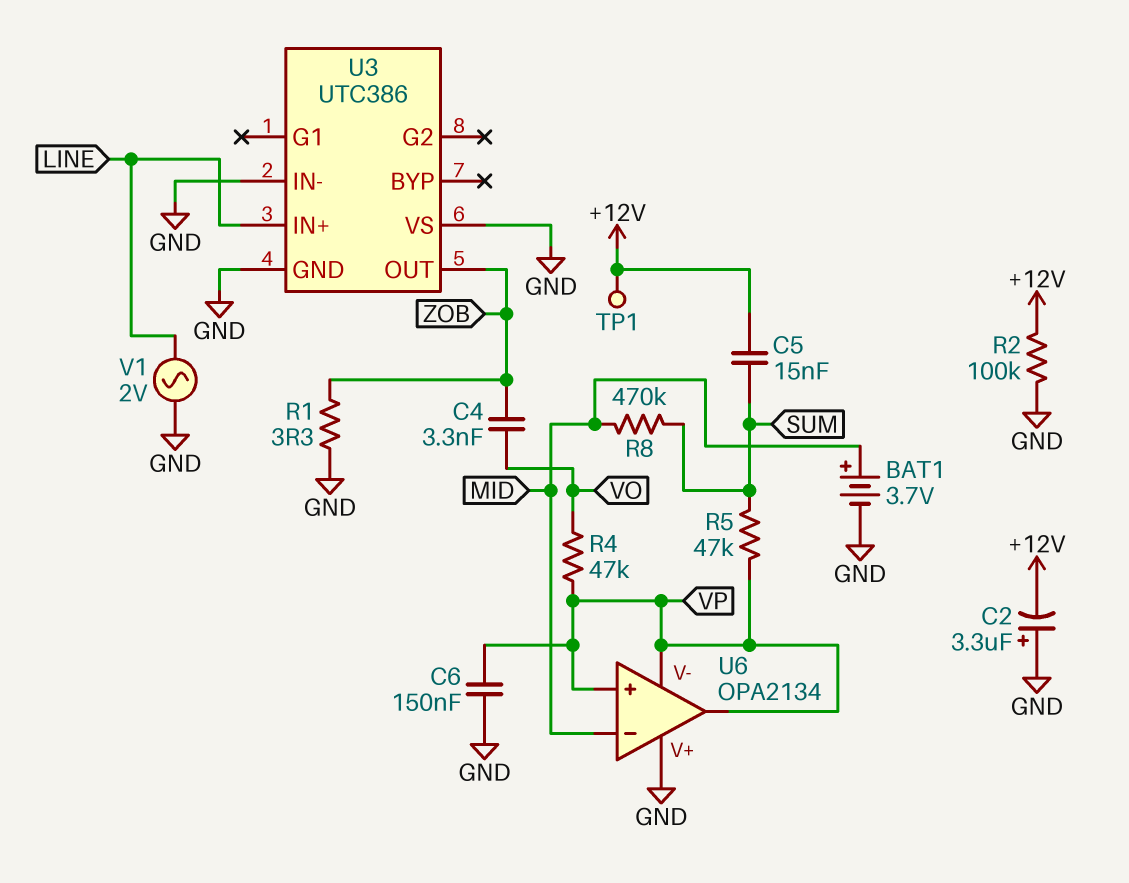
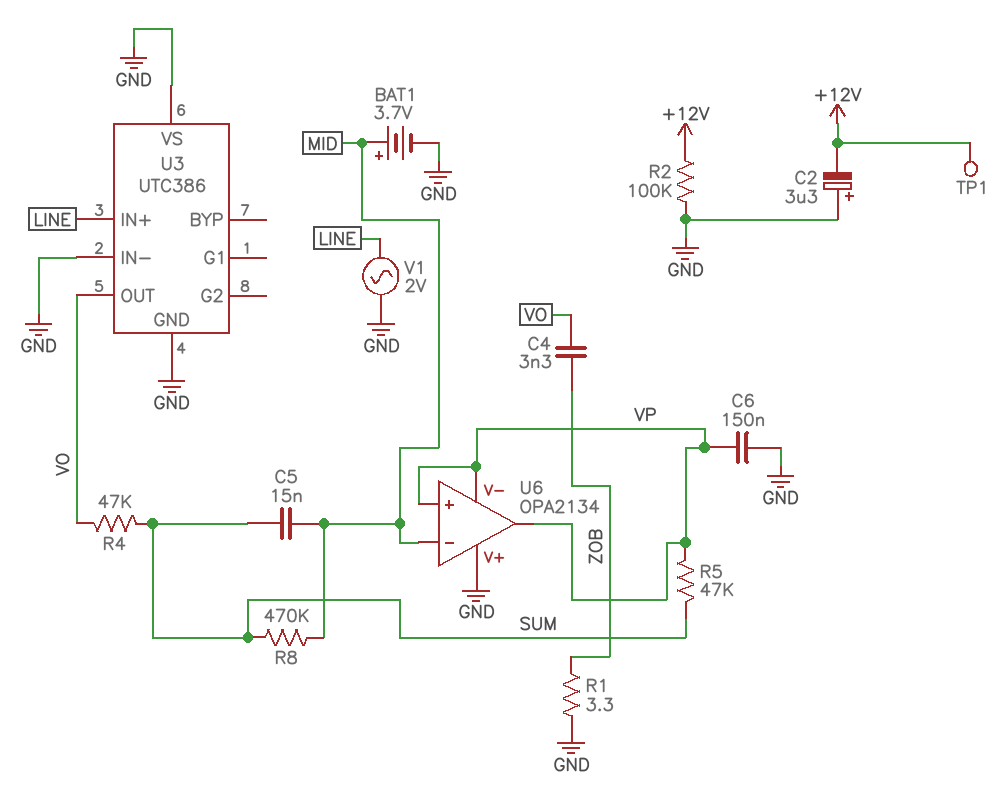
C5: 15nF (+12V, SUM) -> 15nF (MID, SUM)
R4: 47k (VO, VP) -> 47k (SUM, VO)
U3 pin OUT: ZOB -> VO

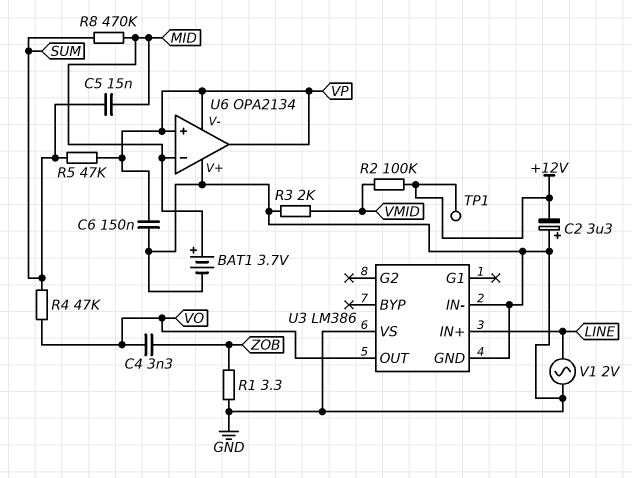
R2: 100k (+12V, GND) -> 100k (+12V, VMID)
R3: none -> 2k (GND, VMID)
U3: UTC386 -> LM386

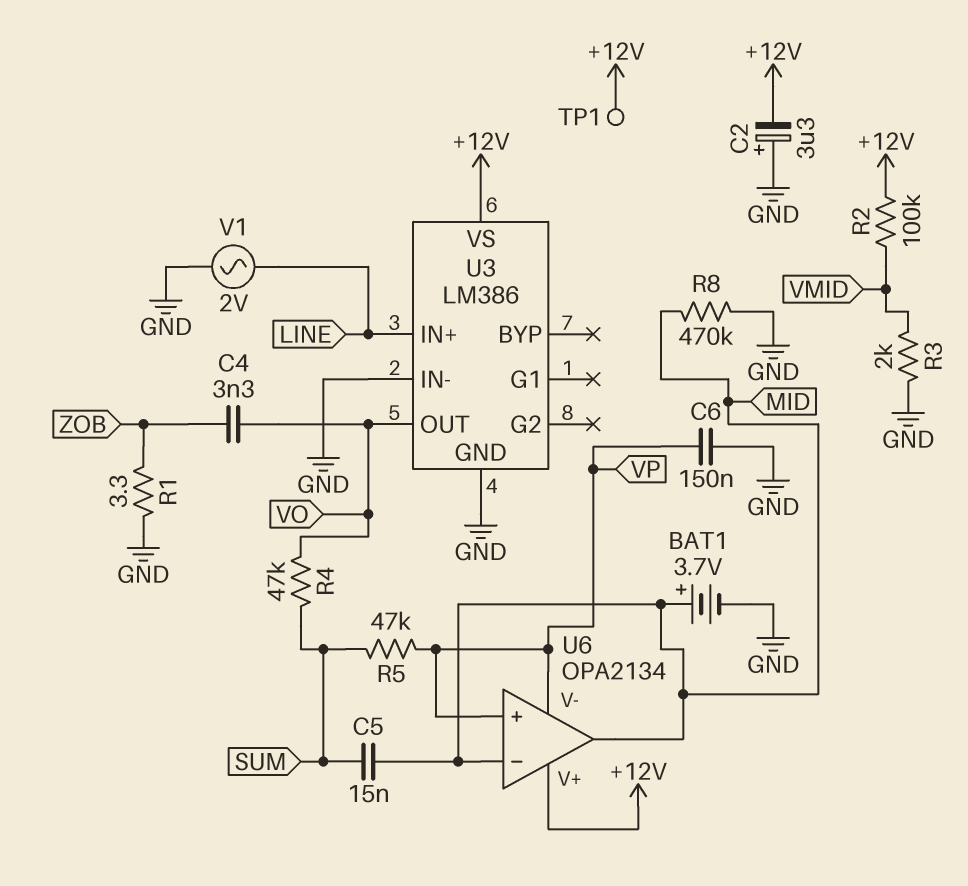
R8: 470k (MID, SUM) -> 470k (GND, MID)
U3 pin VS: GND -> +12V
U6 pin V+: GND -> +12V
U6 pin out: VP -> MID

